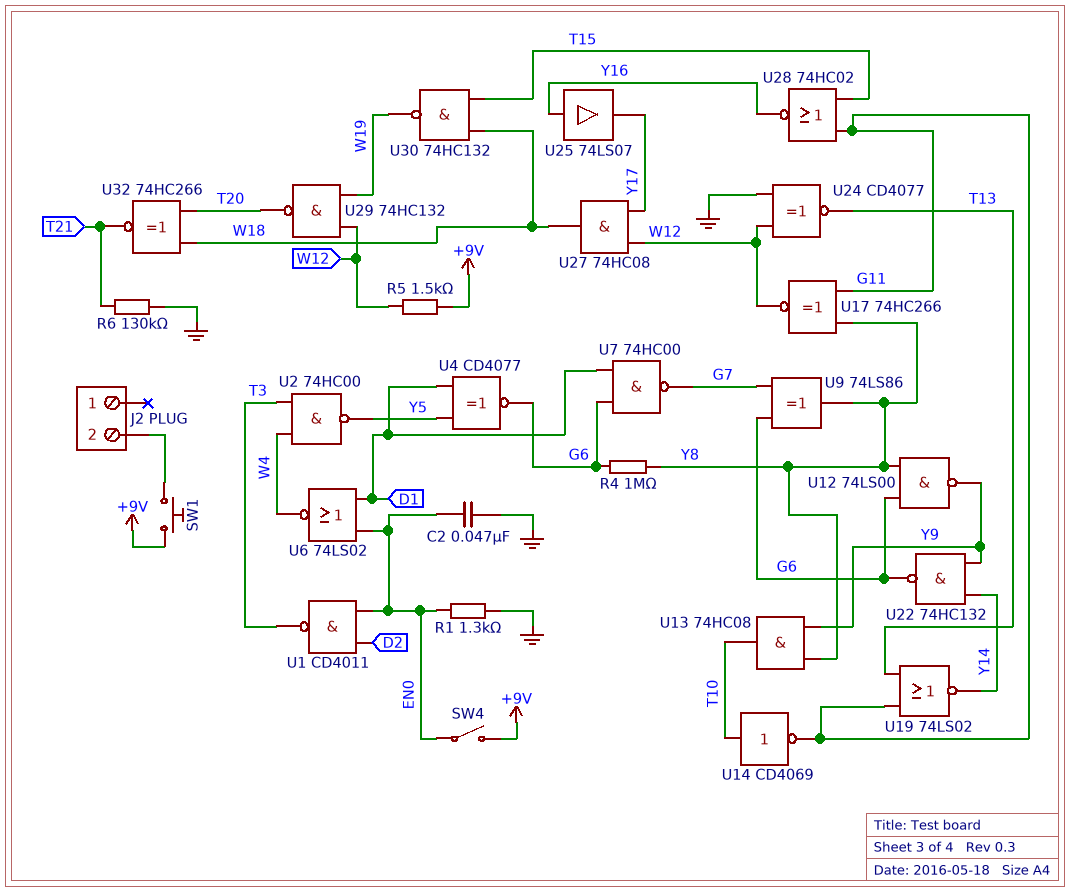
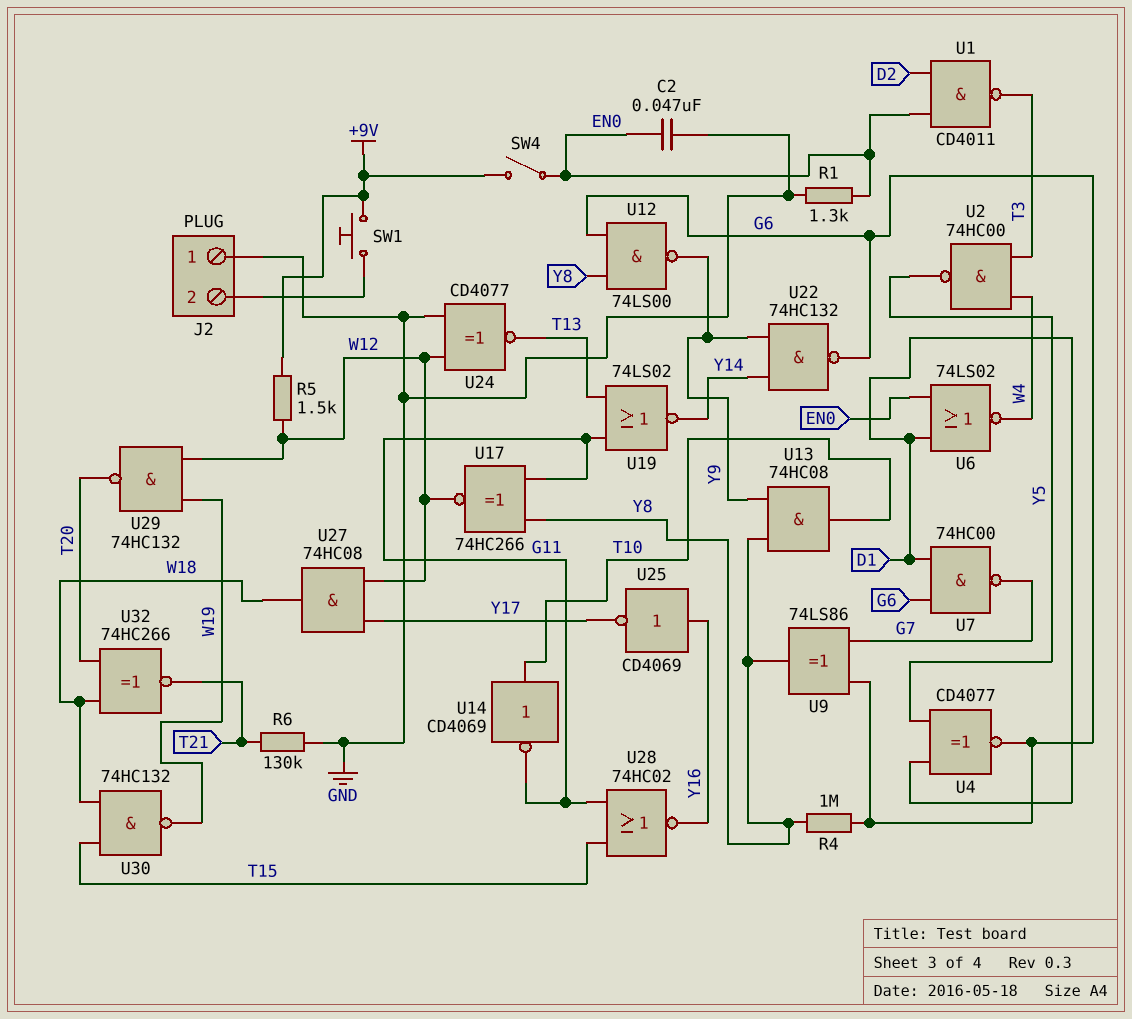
J2 pin 1: none -> GND
U25: buffer 74LS07 (in Y16, out Y17) -> NOT CD4069 (in Y16, out Y17)

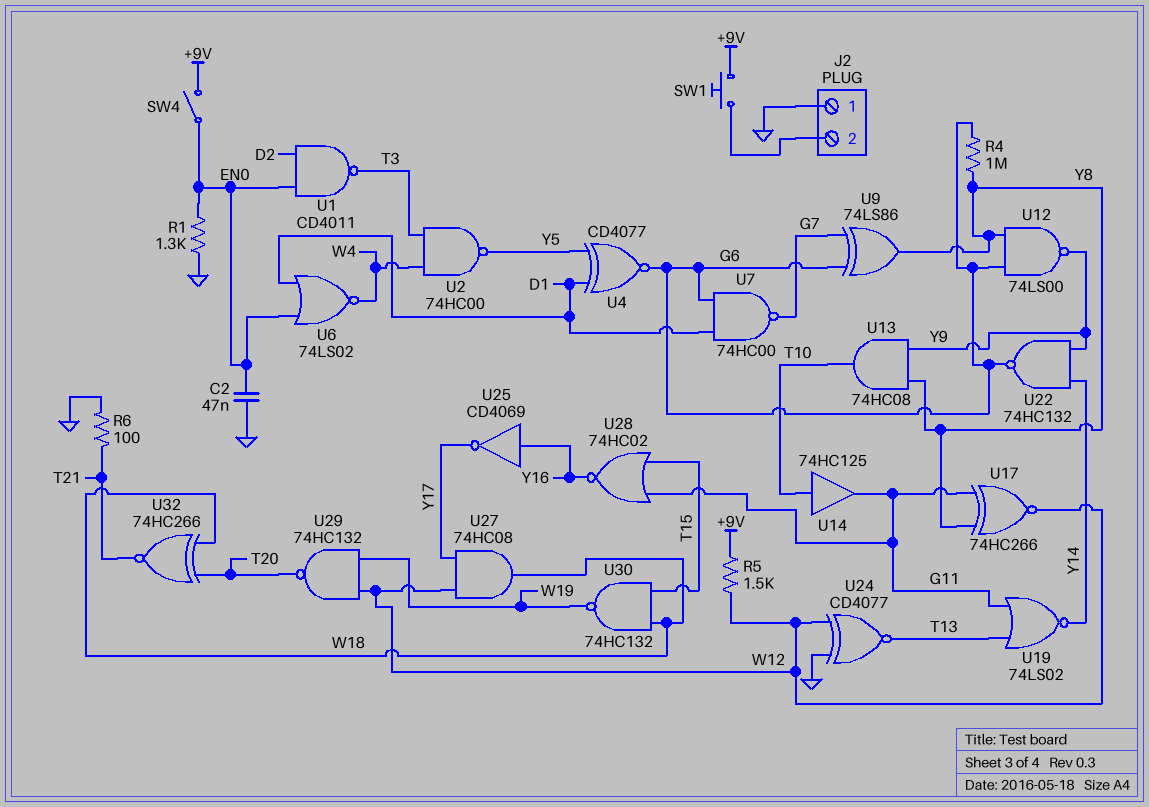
R6: 130k (GND, T21) -> 100 (GND, T21)
U14: NOT CD4069 (in T10, out G11) -> buffer 74HC125 (in T10, out G11)

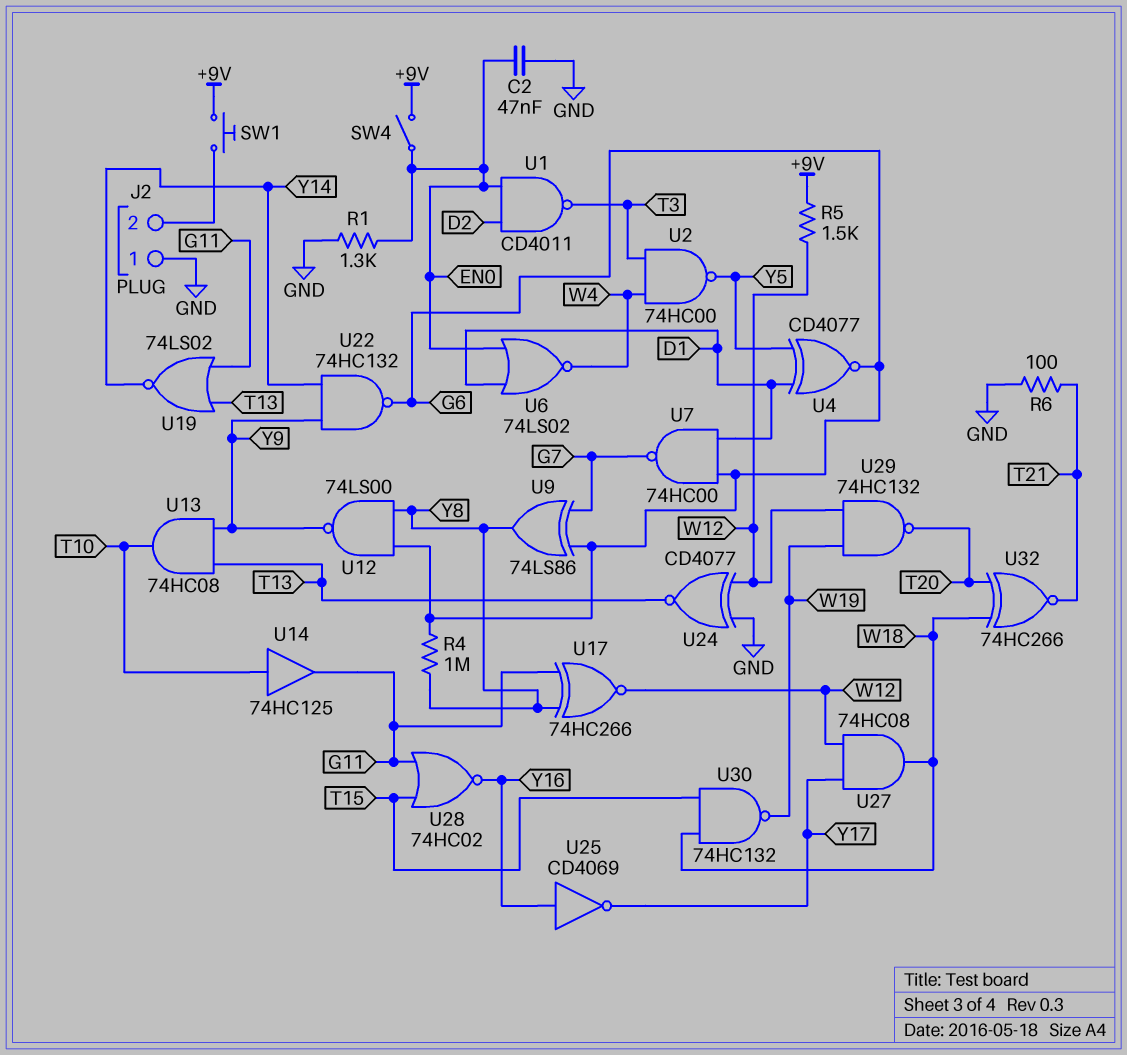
U13: AND 74HC08 (in Y8, in Y9, out T10) -> AND 74HC08 (in T13, in Y9, out T10)

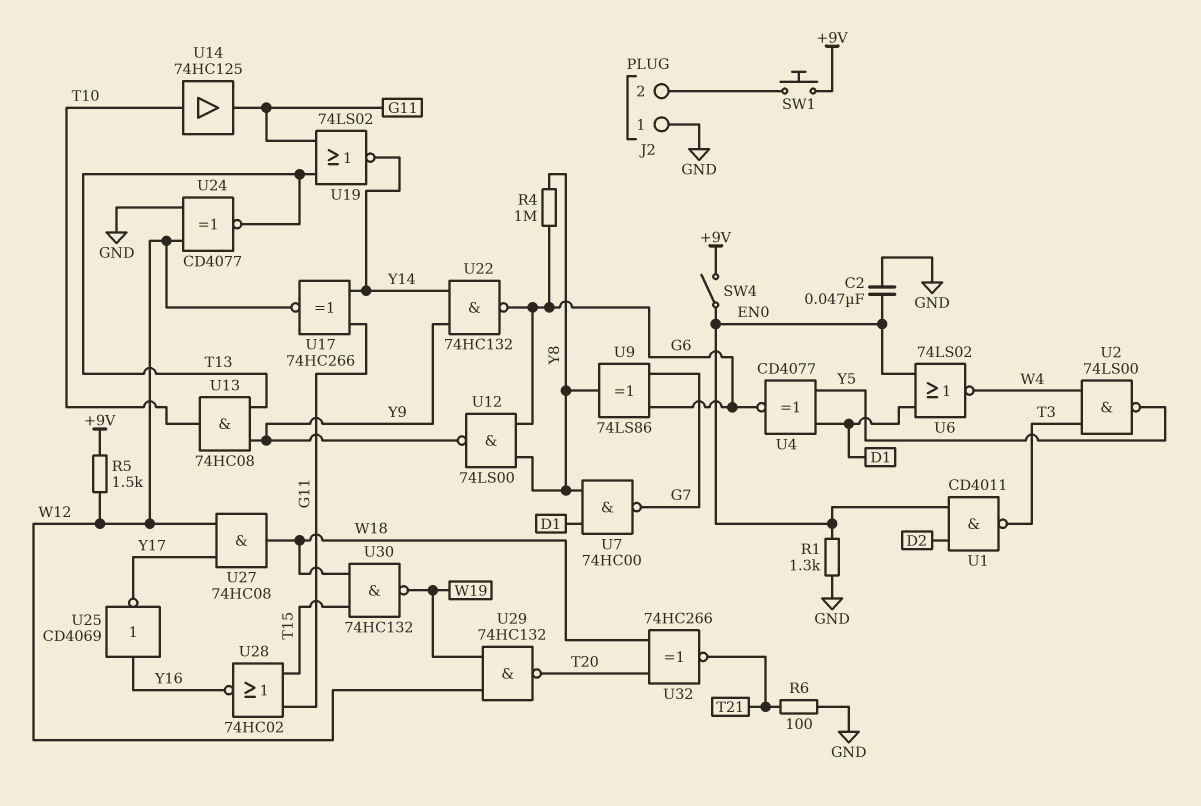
U2: NAND 74HC00 (in T3, in W4, out Y5) -> NAND 74LS00 (in T3, in W4, out Y5)
U7: NAND 74HC00 (in D1, in G6, out G7) -> NAND 74HC00 (in D1, in Y8, out G7)
U17: XNOR 74HC266 (in G11, in Y8, out W12) -> XNOR 74HC266 (in G11, in Y14, out W12)

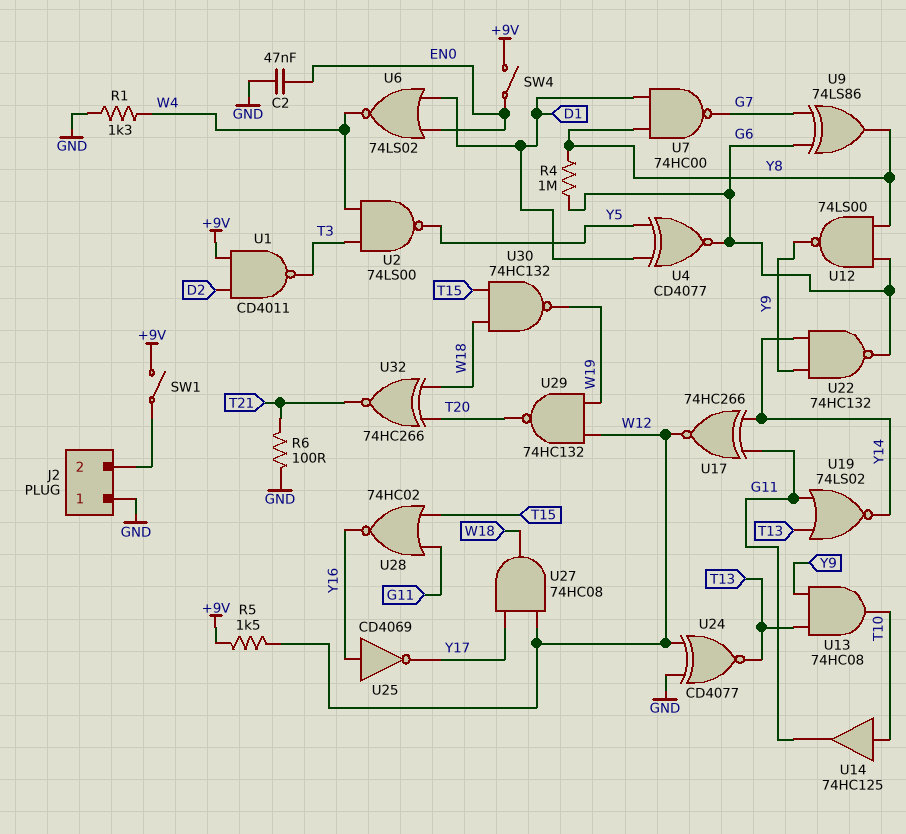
R1: 1.3k (EN0, GND) -> 1.3k (GND, W4)
SW1: button (+9V, J2/2) -> switch (+9V, J2/2)
U1: NAND CD4011 (in D2, in EN0, out T3) -> NAND CD4011 (in +9V, in D2, out T3)

